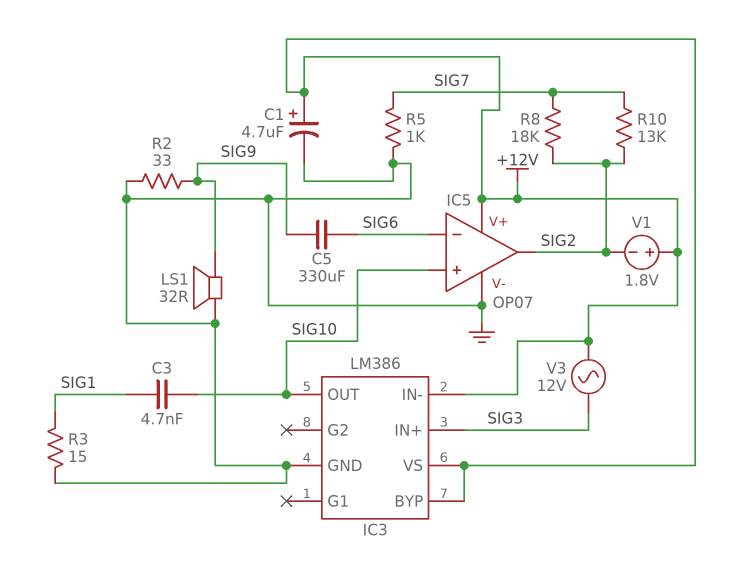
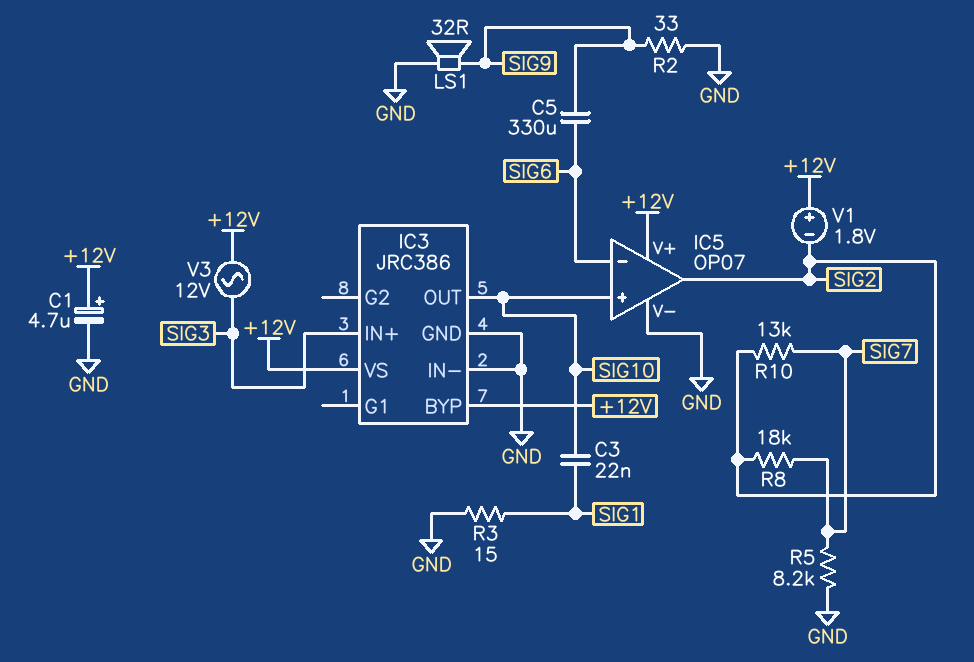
C3: 4.7nF (SIG1, SIG10) -> 22nF (SIG1, SIG10)
IC3: LM386 -> JRC386
IC3 pin IN-: +12V -> GND
R5: 1k (GND, SIG7) -> 8.2k (GND, SIG7)

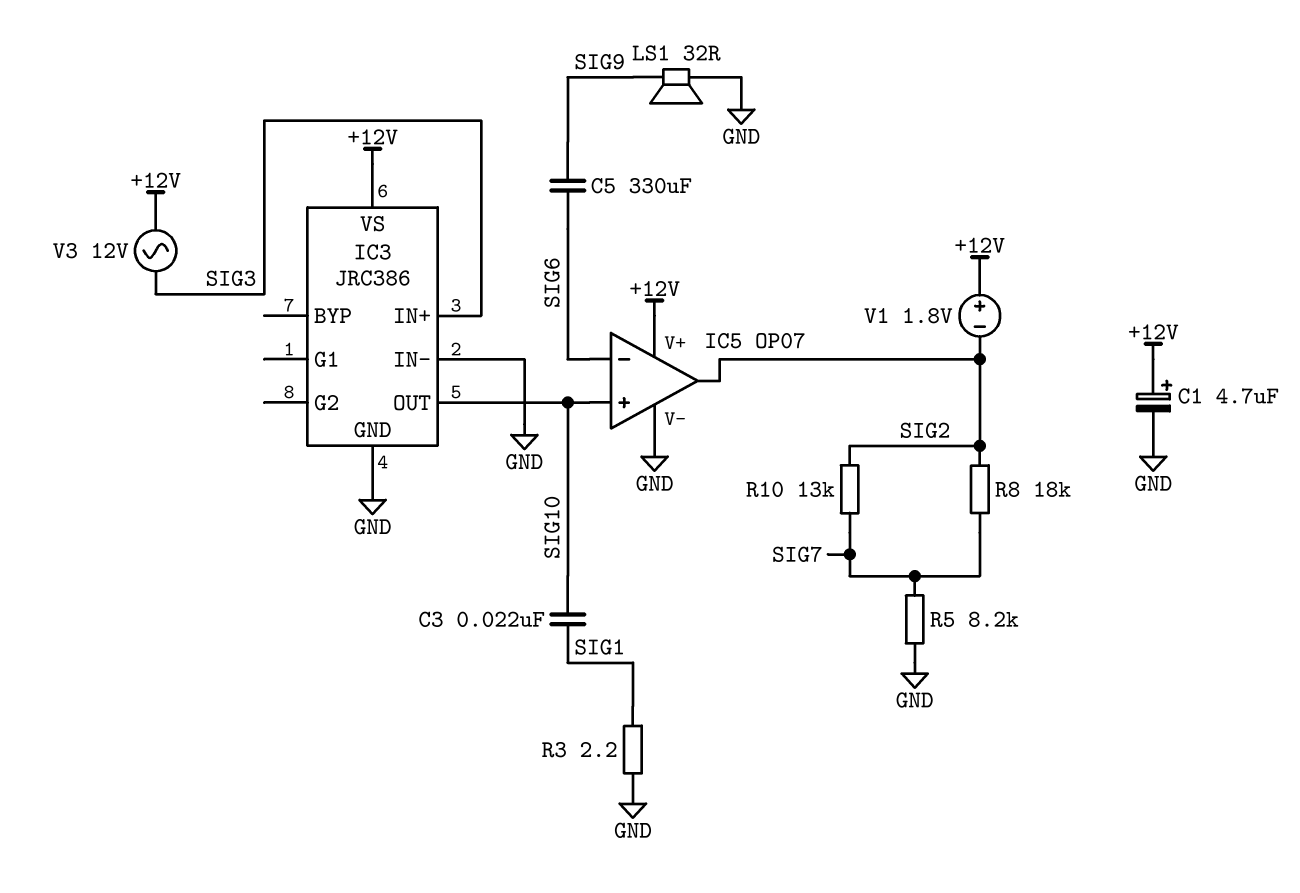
IC3 pin BYP: +12V -> none
R2: 33 (GND, SIG9) -> none
R3: 15 (GND, SIG1) -> 2.2 (GND, SIG1)

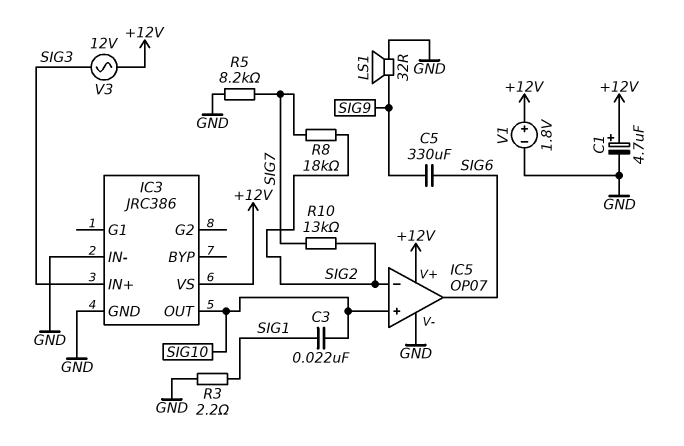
IC5 pin in-: SIG6 -> SIG2
IC5 pin out: SIG2 -> SIG6
V1: 1.8V (plus +12V, minus SIG2) -> 1.8V (plus +12V, minus GND)

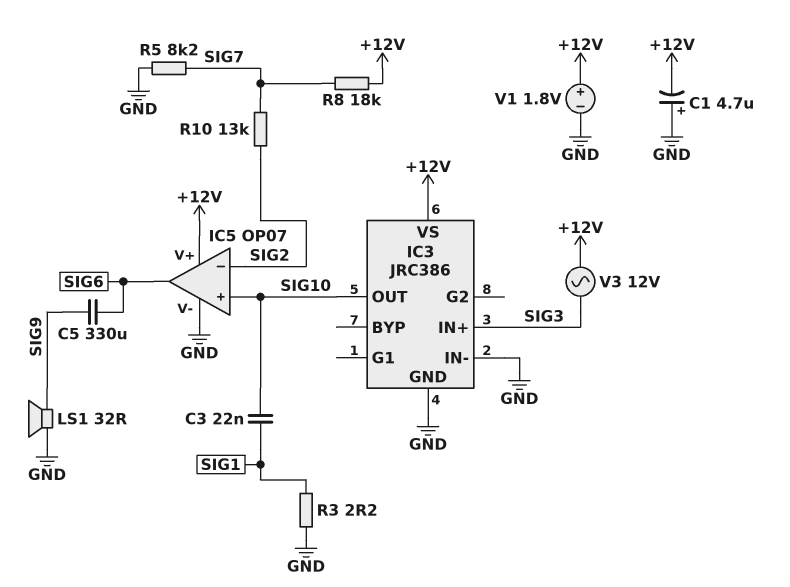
C1: 4.7uF (plus +12V, minus GND) -> 4.7uF (plus GND, minus +12V)
R8: 18k (SIG2, SIG7) -> 18k (+12V, SIG7)

